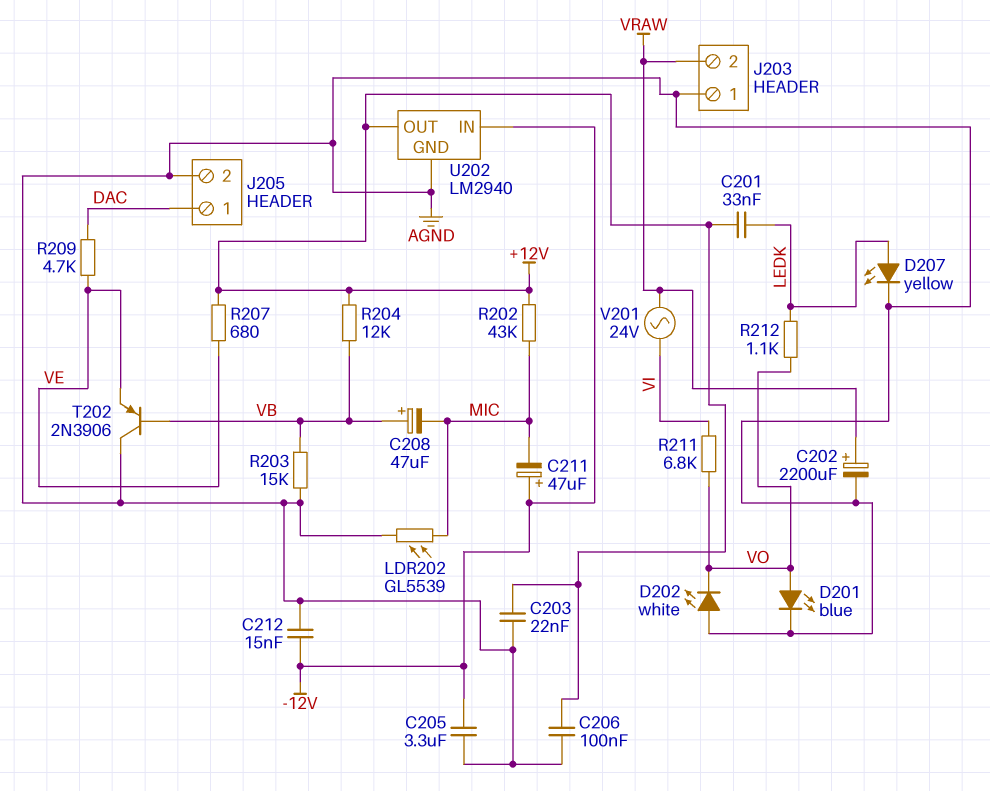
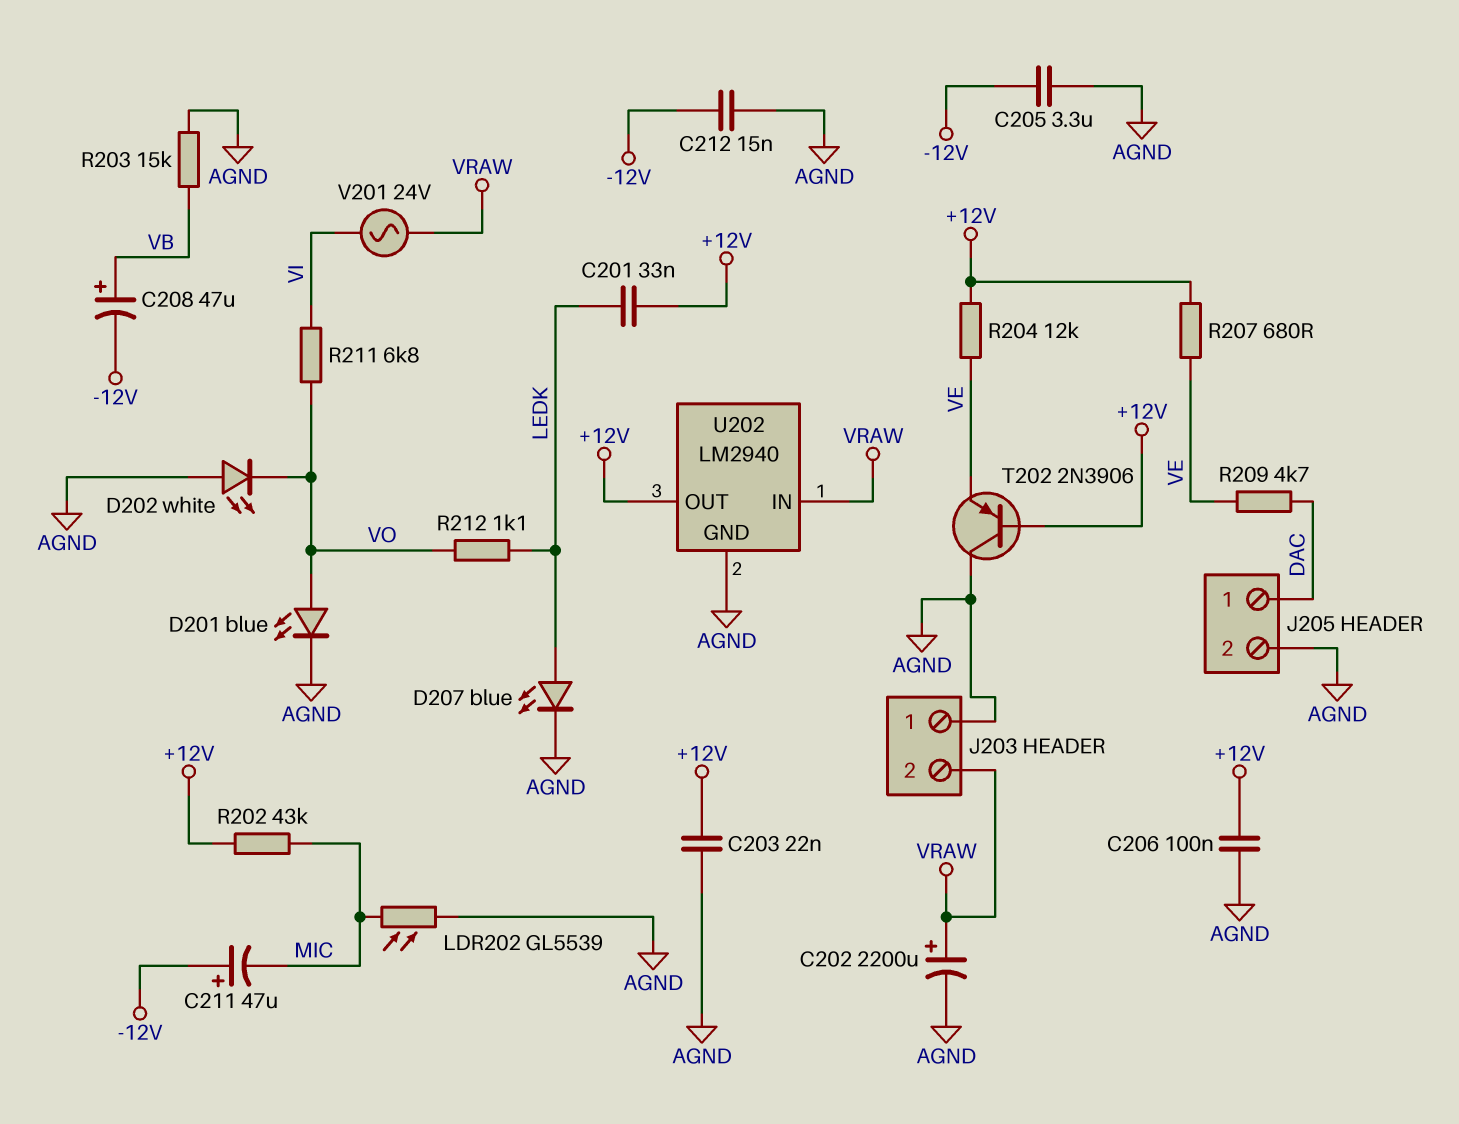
C208: 47uF (plus VB, minus MIC) -> 47uF (plus VB, minus -12V)
D207: LED yellow (A LEDK, K AGND) -> LED blue (A LEDK, K AGND)
R204: 12k (+12V, VB) -> 12k (+12V, VE)
T202: PNP 2N3906 (B VB, C AGND, E VE) -> PNP 2N3906 (B +12V, C AGND, E VE)
U202 pin IN: -12V -> VRAW

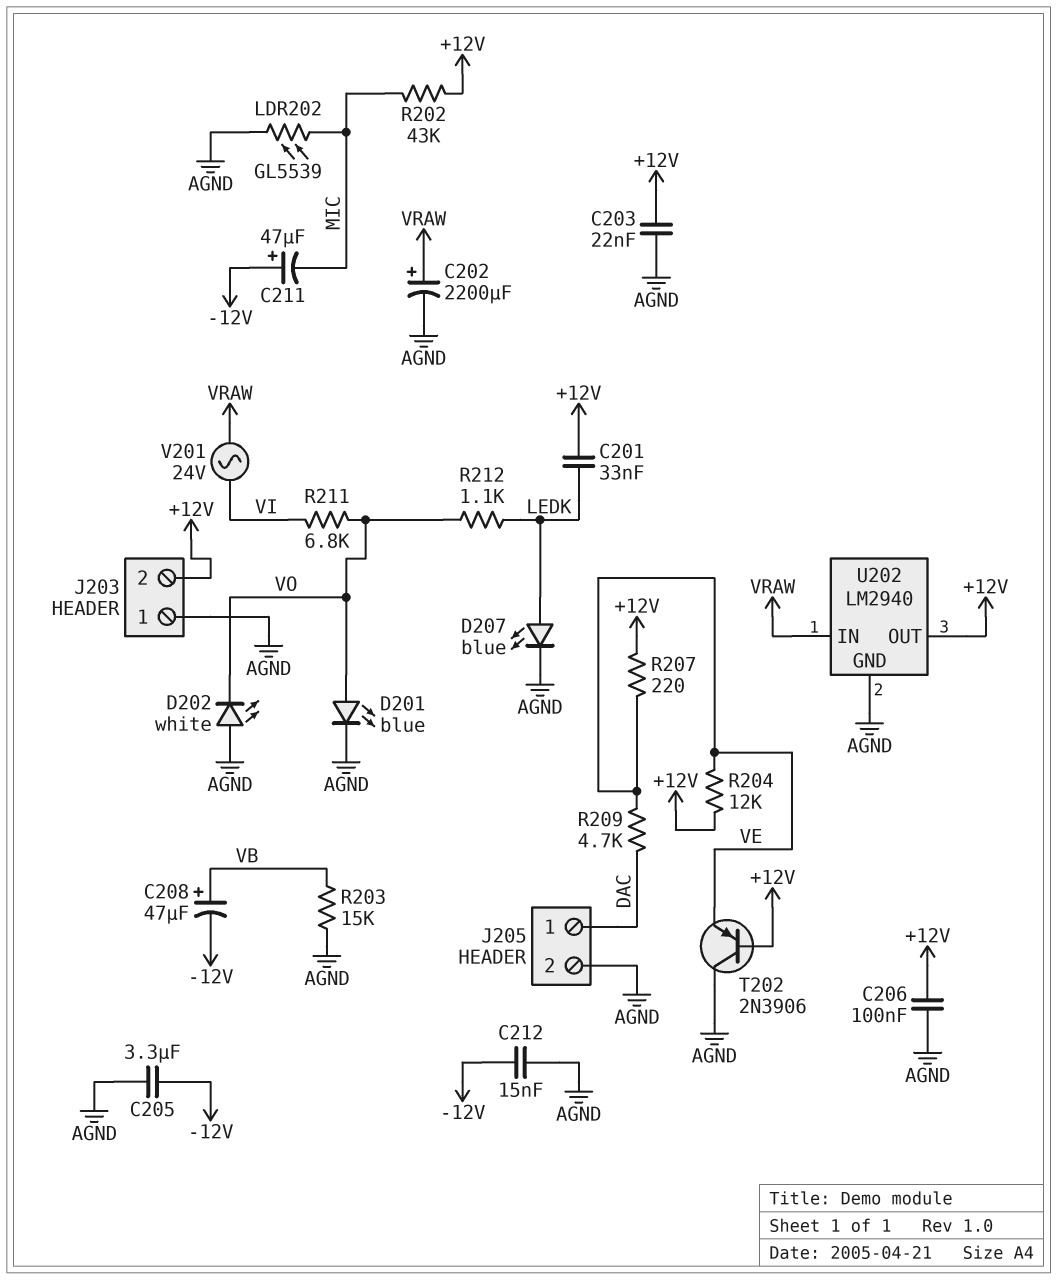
J203 pin 2: VRAW -> +12V
R207: 680 (+12V, VE) -> 220 (+12V, VE)

